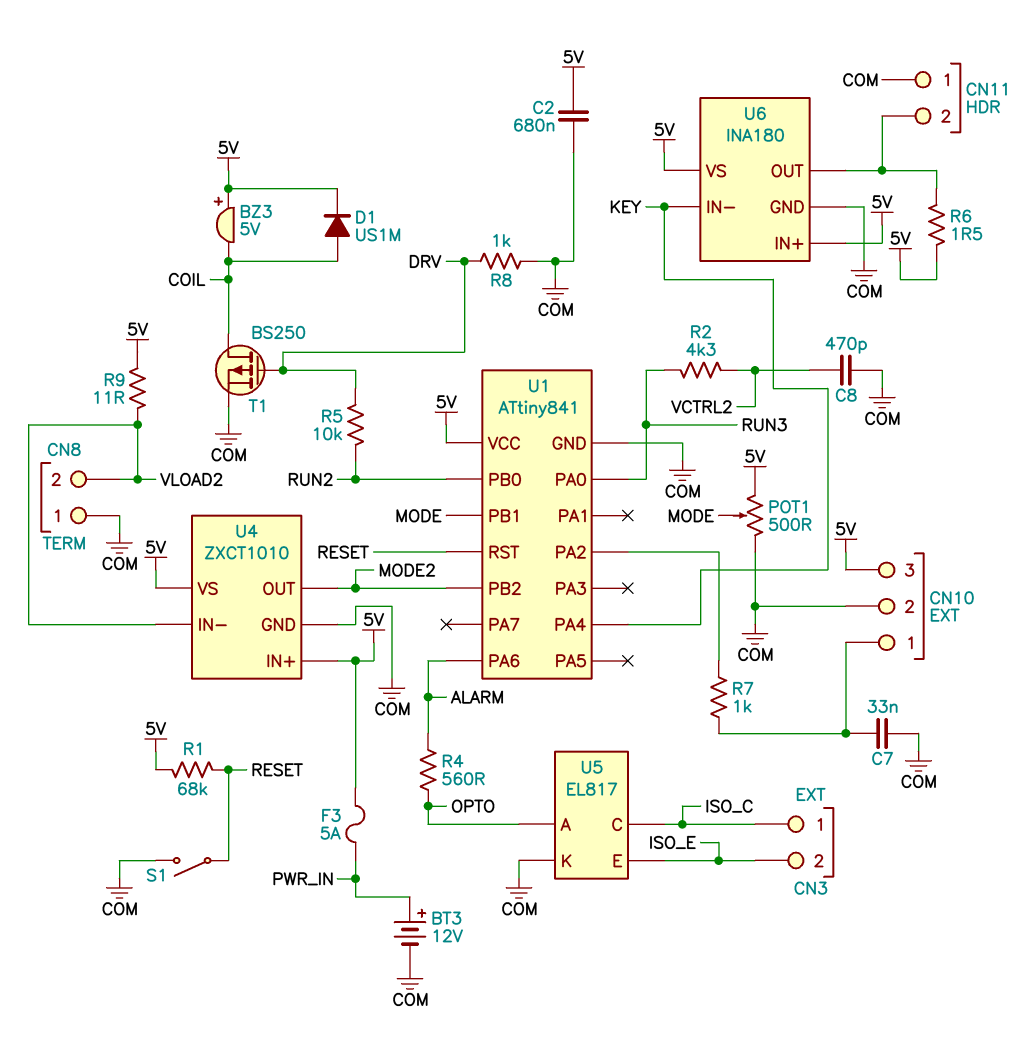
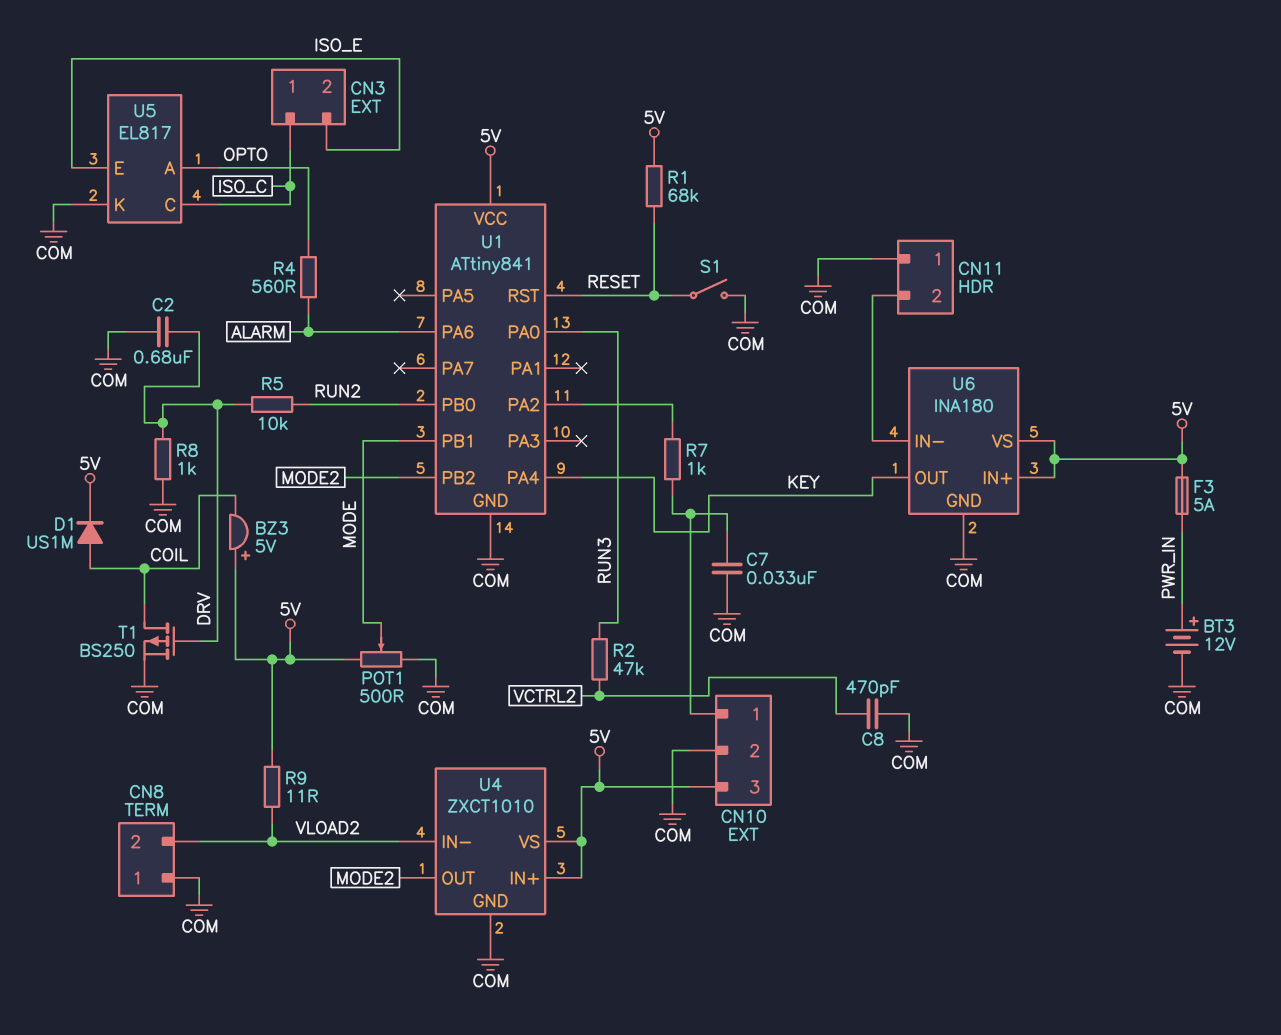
C2: 680nF (5V, COM) -> 680nF (COM, DRV)
R2: 4.3k (RUN3, VCTRL2) -> 47k (RUN3, VCTRL2)
R6: 1.5 (5V, CN11/2) -> none
U6 pin IN-: KEY -> CN11/2
U6 pin OUT: CN11/2 -> KEY

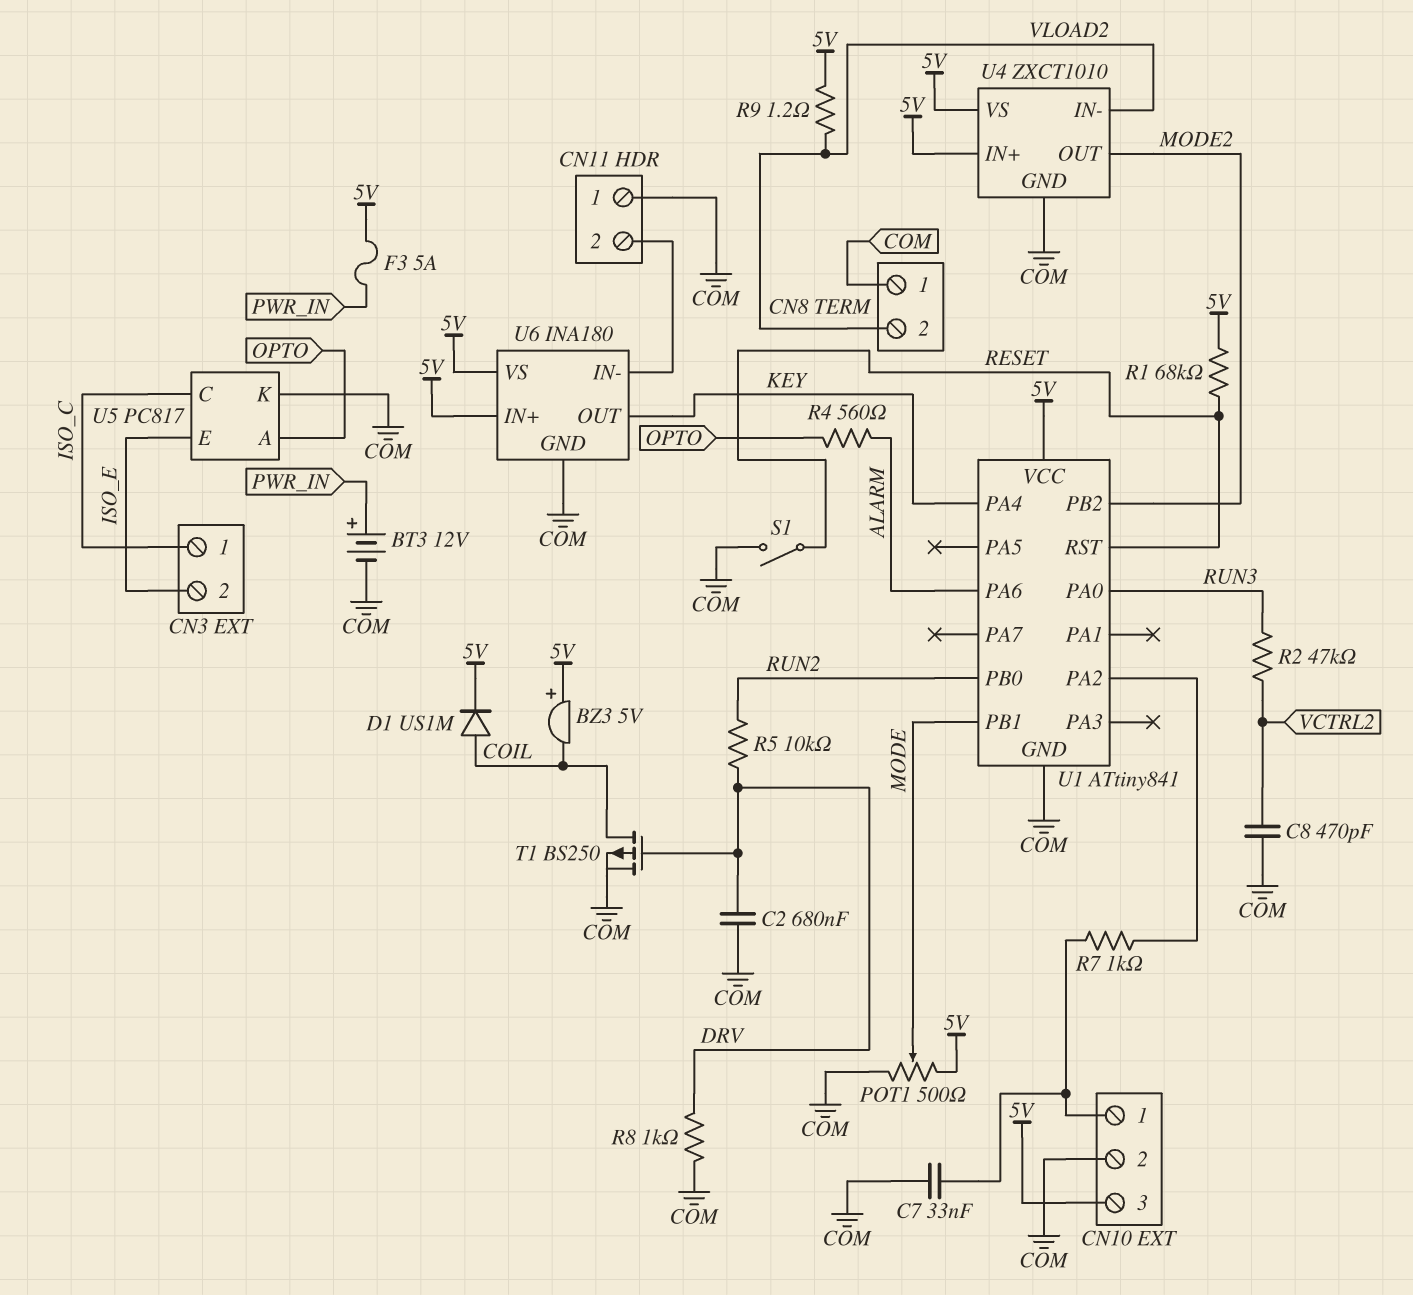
R9: 11 (5V, VLOAD2) -> 1.2 (5V, VLOAD2)
U5: EL817 -> PC817

